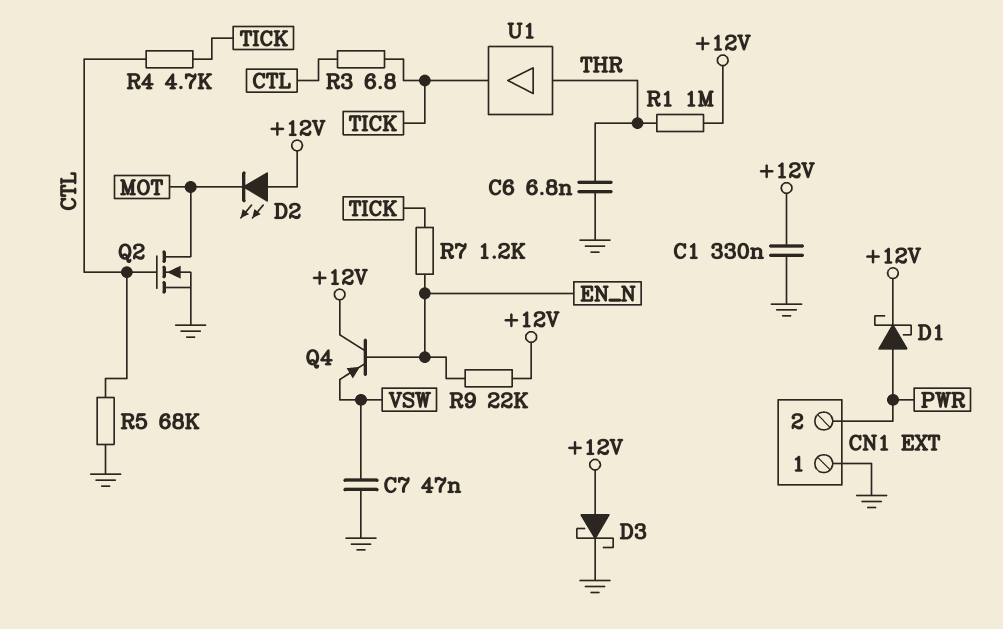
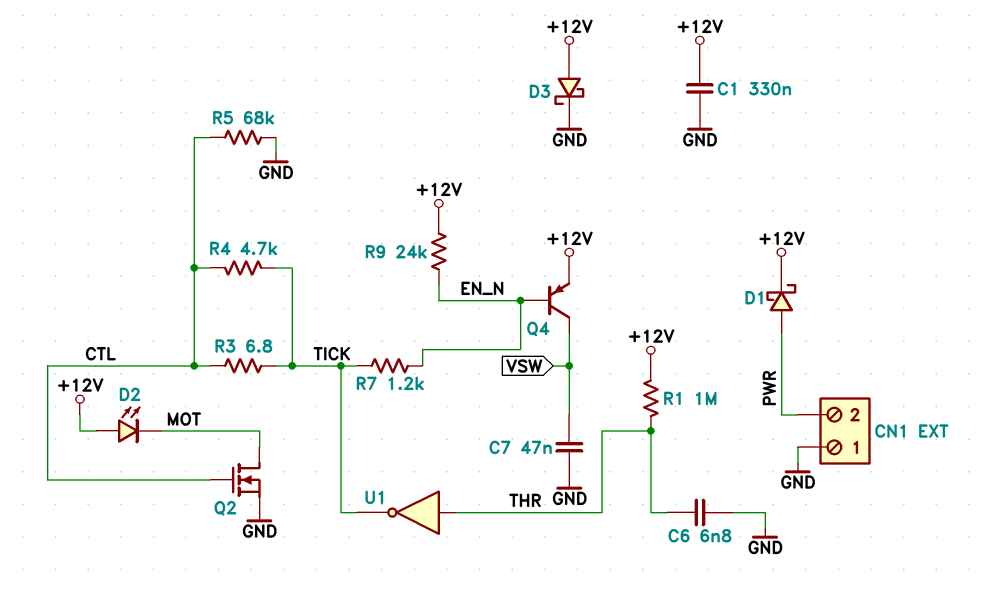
Q4: PNP (B EN_N, C +12V, E VSW) -> PNP (B EN_N, C VSW, E +12V)
R9: 22k (+12V, EN_N) -> 24k (+12V, EN_N)
U1: buffer (in THR, out TICK) -> NOT (in THR, out TICK)

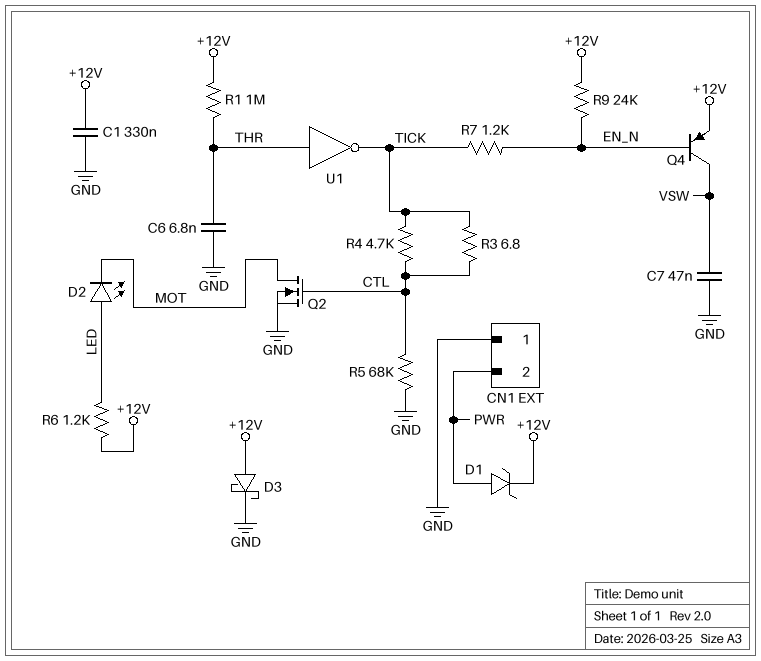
D1: schottky (A PWR, K +12V) -> zener (A PWR, K +12V)
D2: LED (A +12V, K MOT) -> LED (A LED, K MOT)
R6: none -> 1.2k (+12V, LED)

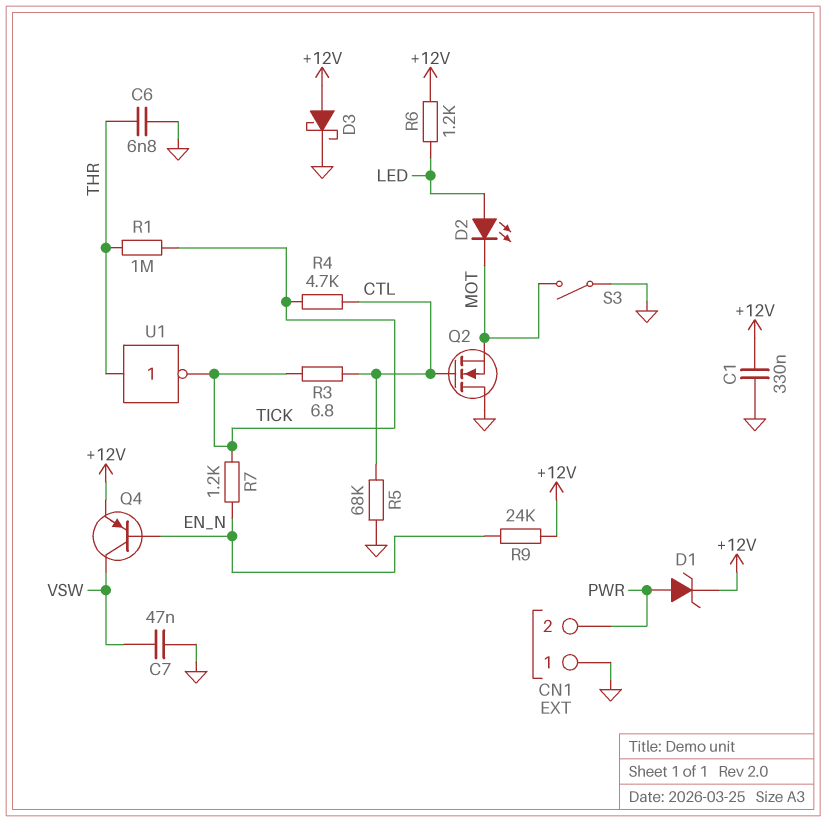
Q2: NMOS (G CTL, D MOT, S GND) -> NMOS (G CTL, D GND, S MOT)
R1: 1M (+12V, THR) -> 1M (THR, TICK)
S3: none -> switch (GND, MOT)

